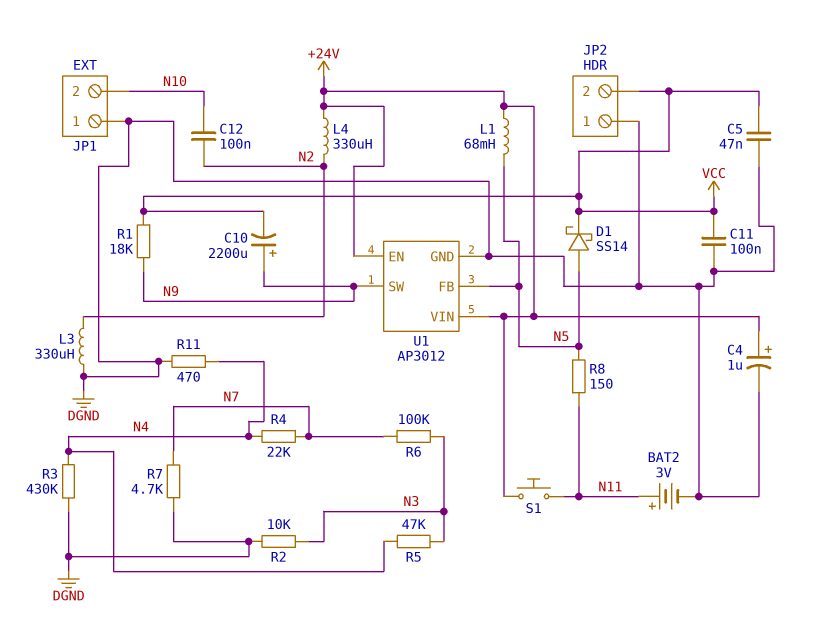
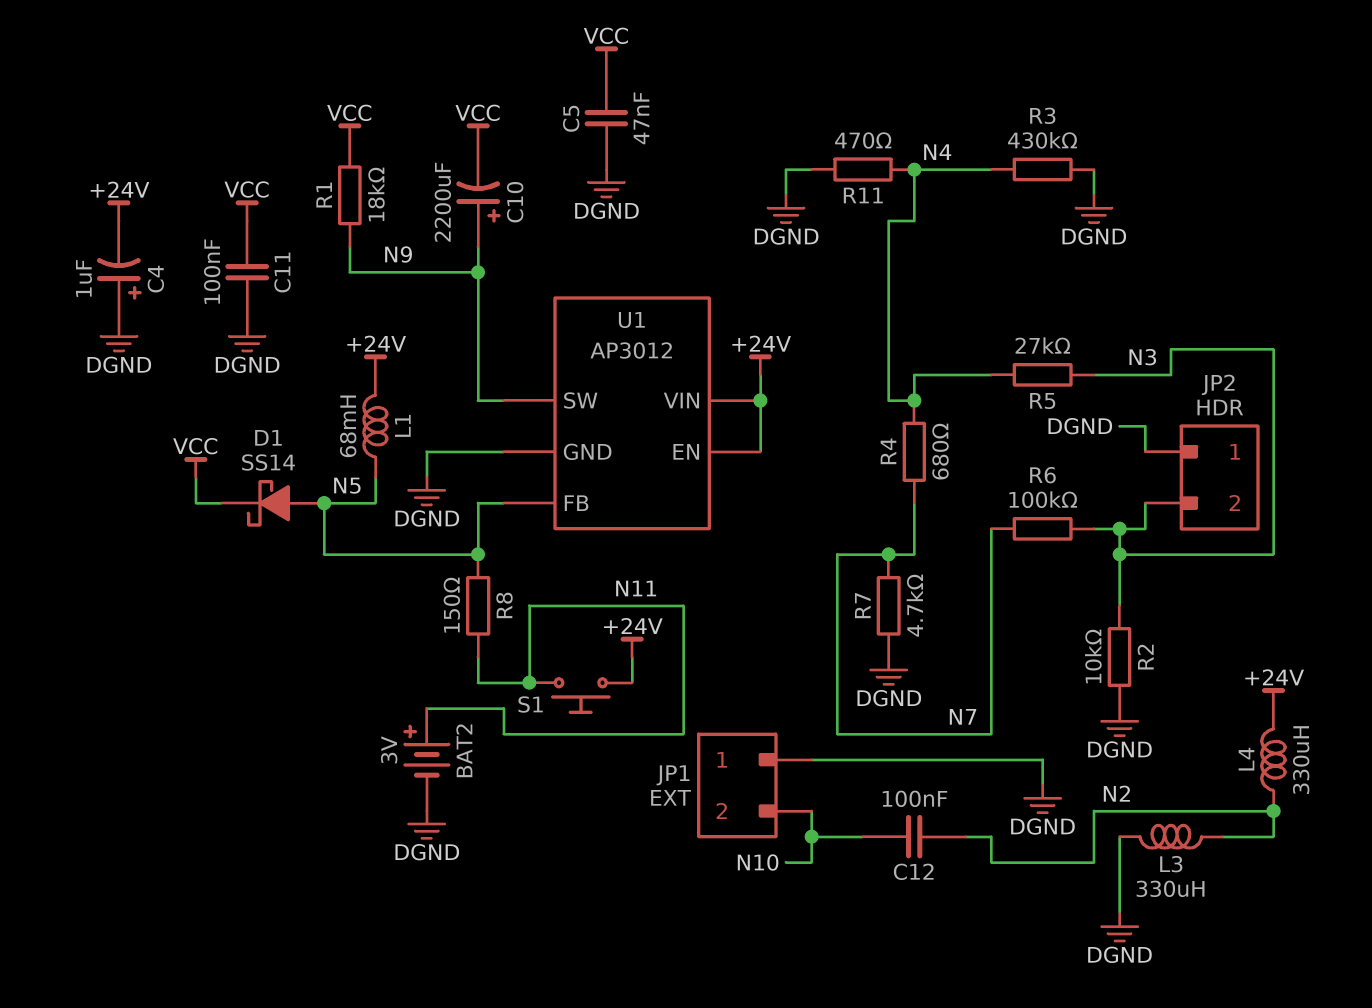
C4: 1uF (plus +24V, minus DGND) -> 1uF (plus DGND, minus +24V)
JP2 pin 2: VCC -> N3
R4: 22k (N4, N7) -> 680 (N4, N7)
R5: 47k (N3, N4) -> 27k (N3, N4)

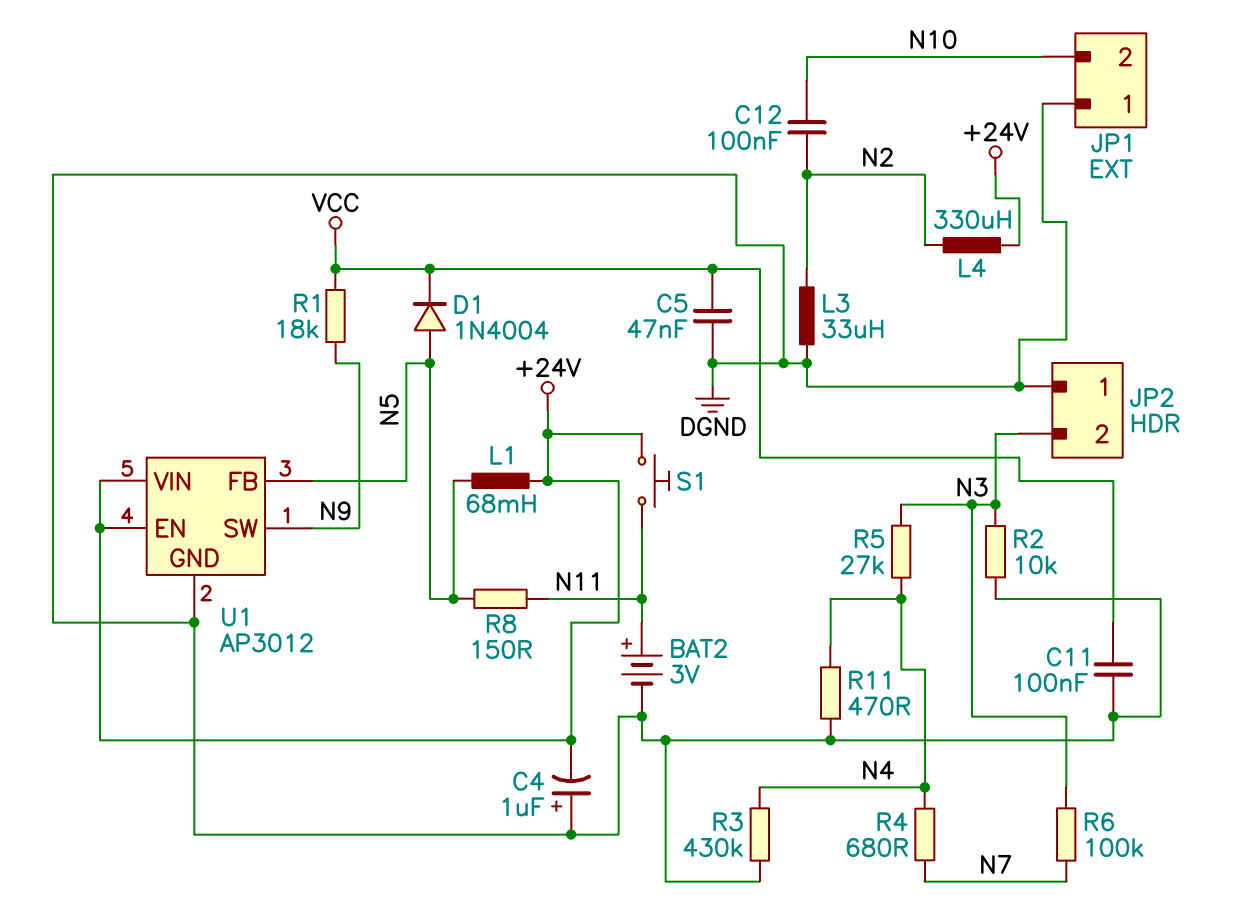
C10: 2200uF (plus N9, minus VCC) -> none
D1: schottky SS14 (A N5, K VCC) -> diode 1N4004 (A N5, K VCC)
L3: 330uH (DGND, N2) -> 33uH (DGND, N2)
R7: 4.7k (DGND, N7) -> none

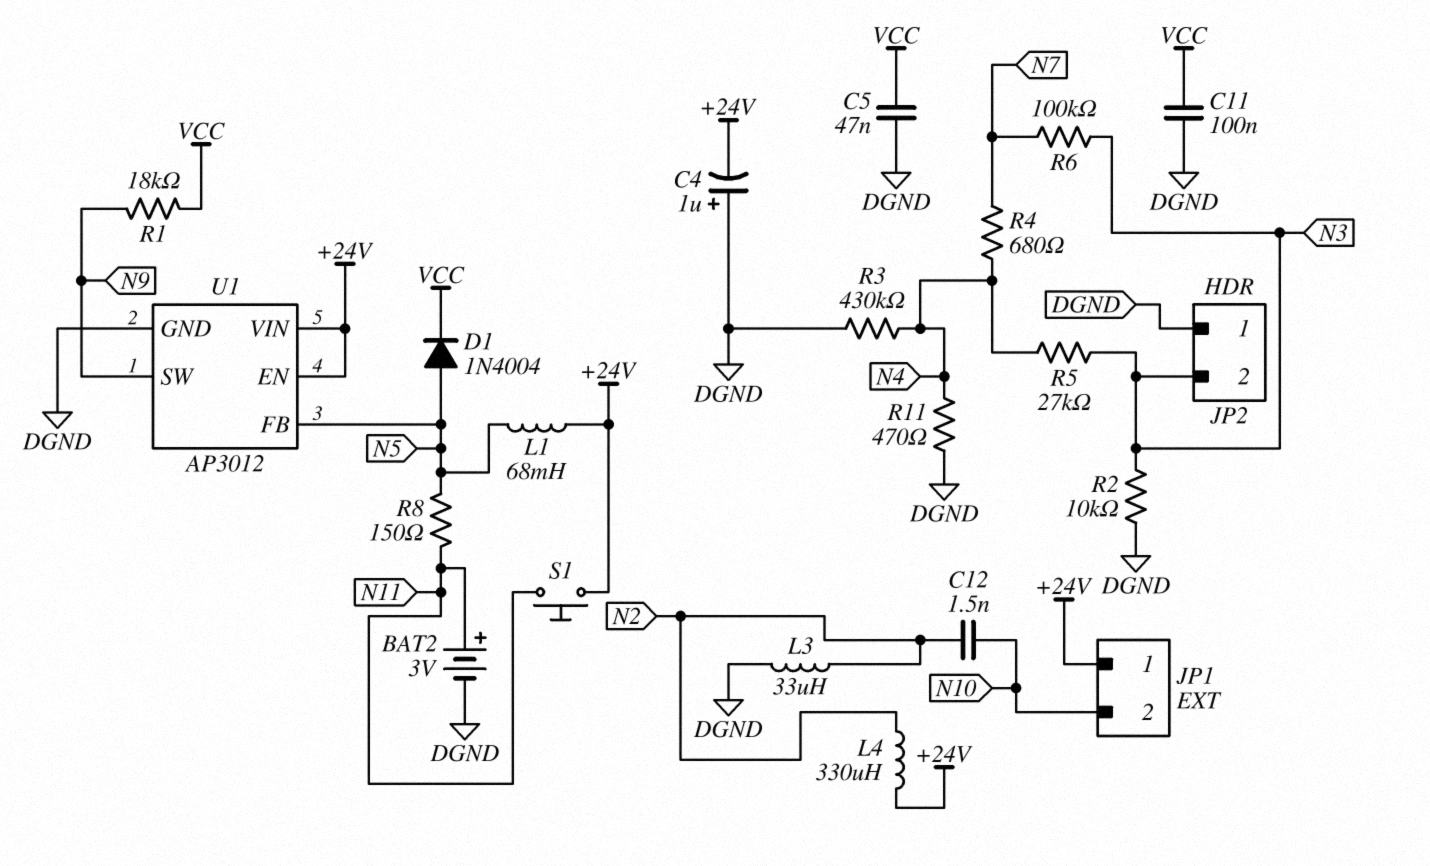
C12: 100nF (N2, N10) -> 1.5nF (N2, N10)
JP1 pin 1: DGND -> +24V

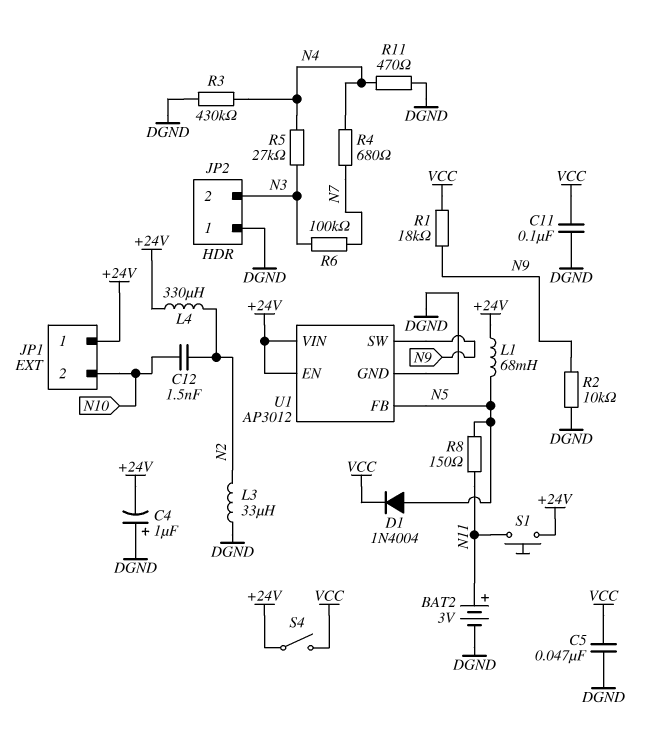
R2: 10k (DGND, N3) -> 10k (DGND, N9)
S4: none -> switch (+24V, VCC)

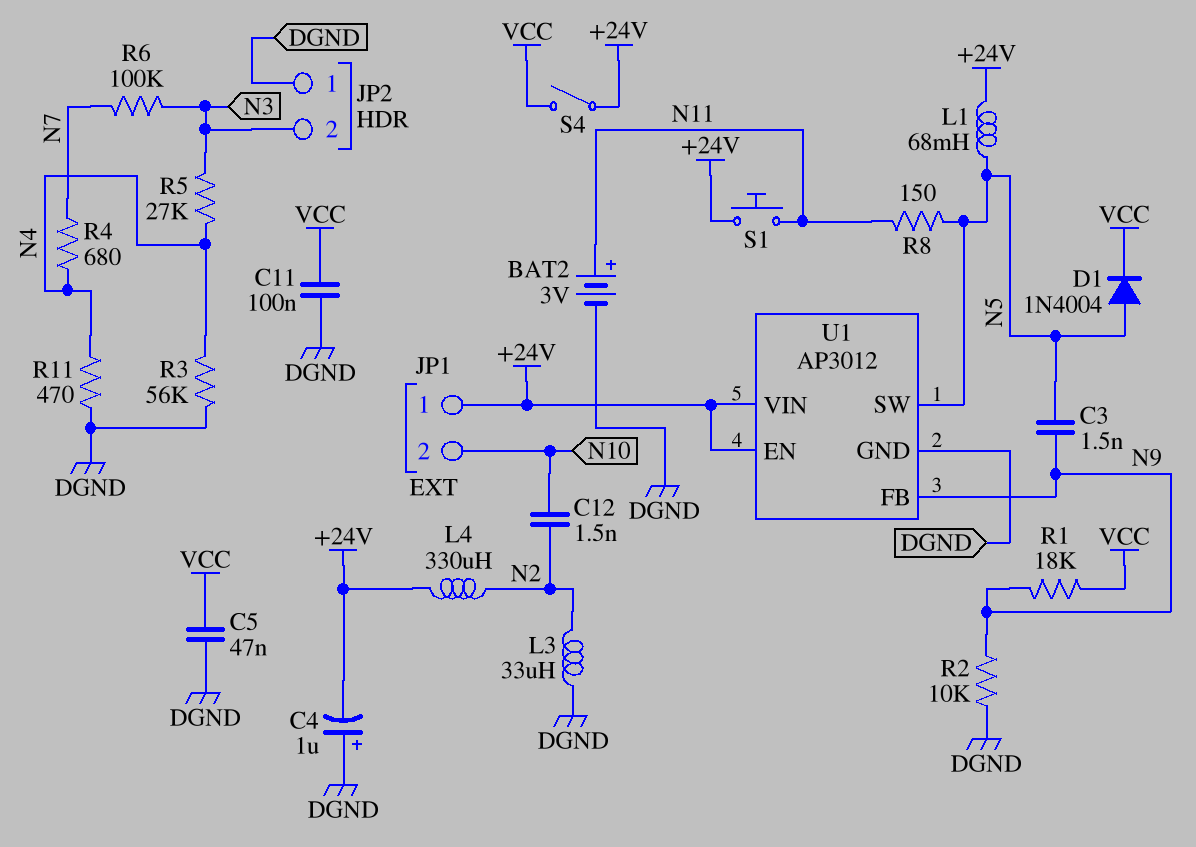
C3: none -> 1.5nF (N5, N9)
R3: 430k (DGND, N4) -> 56k (DGND, N4)
U1 pin FB: N5 -> N9
U1 pin SW: N9 -> N5

